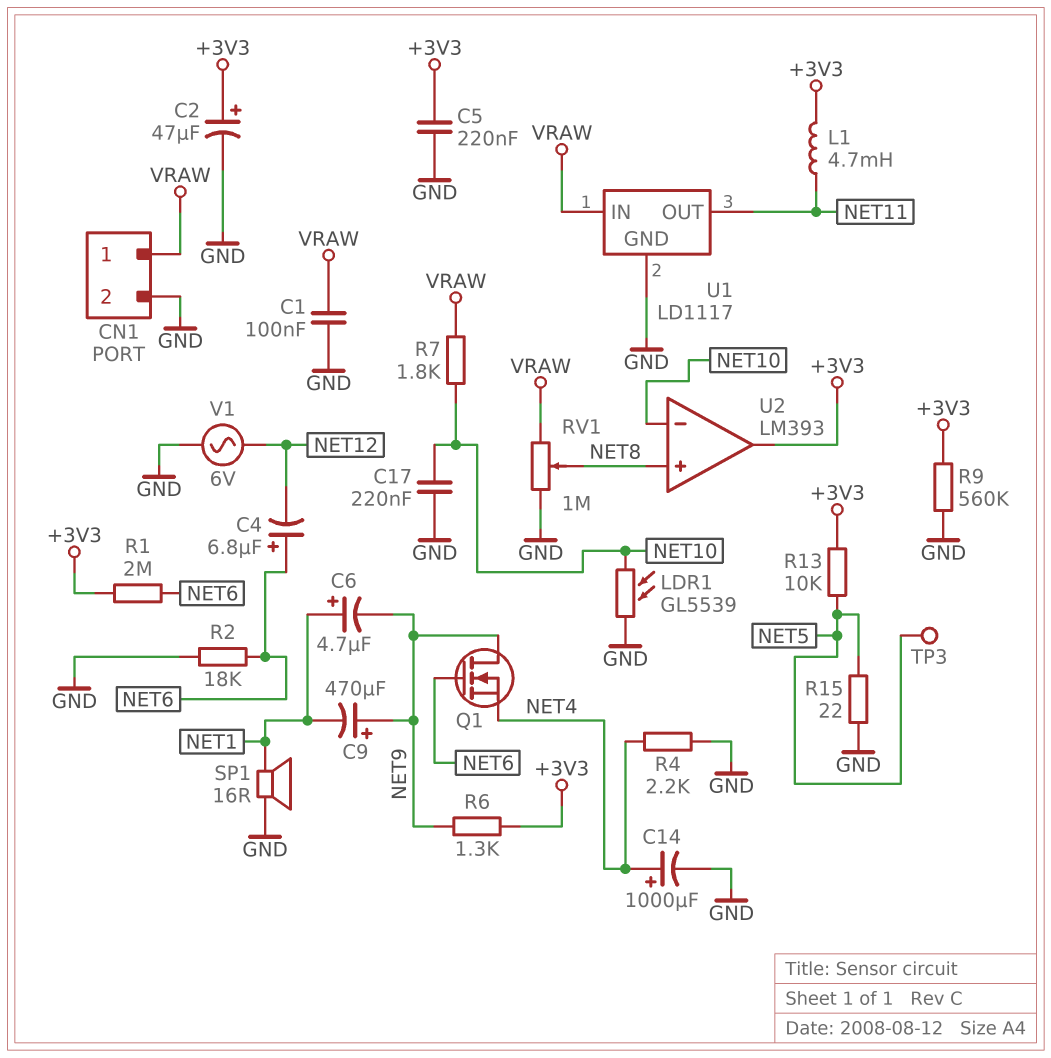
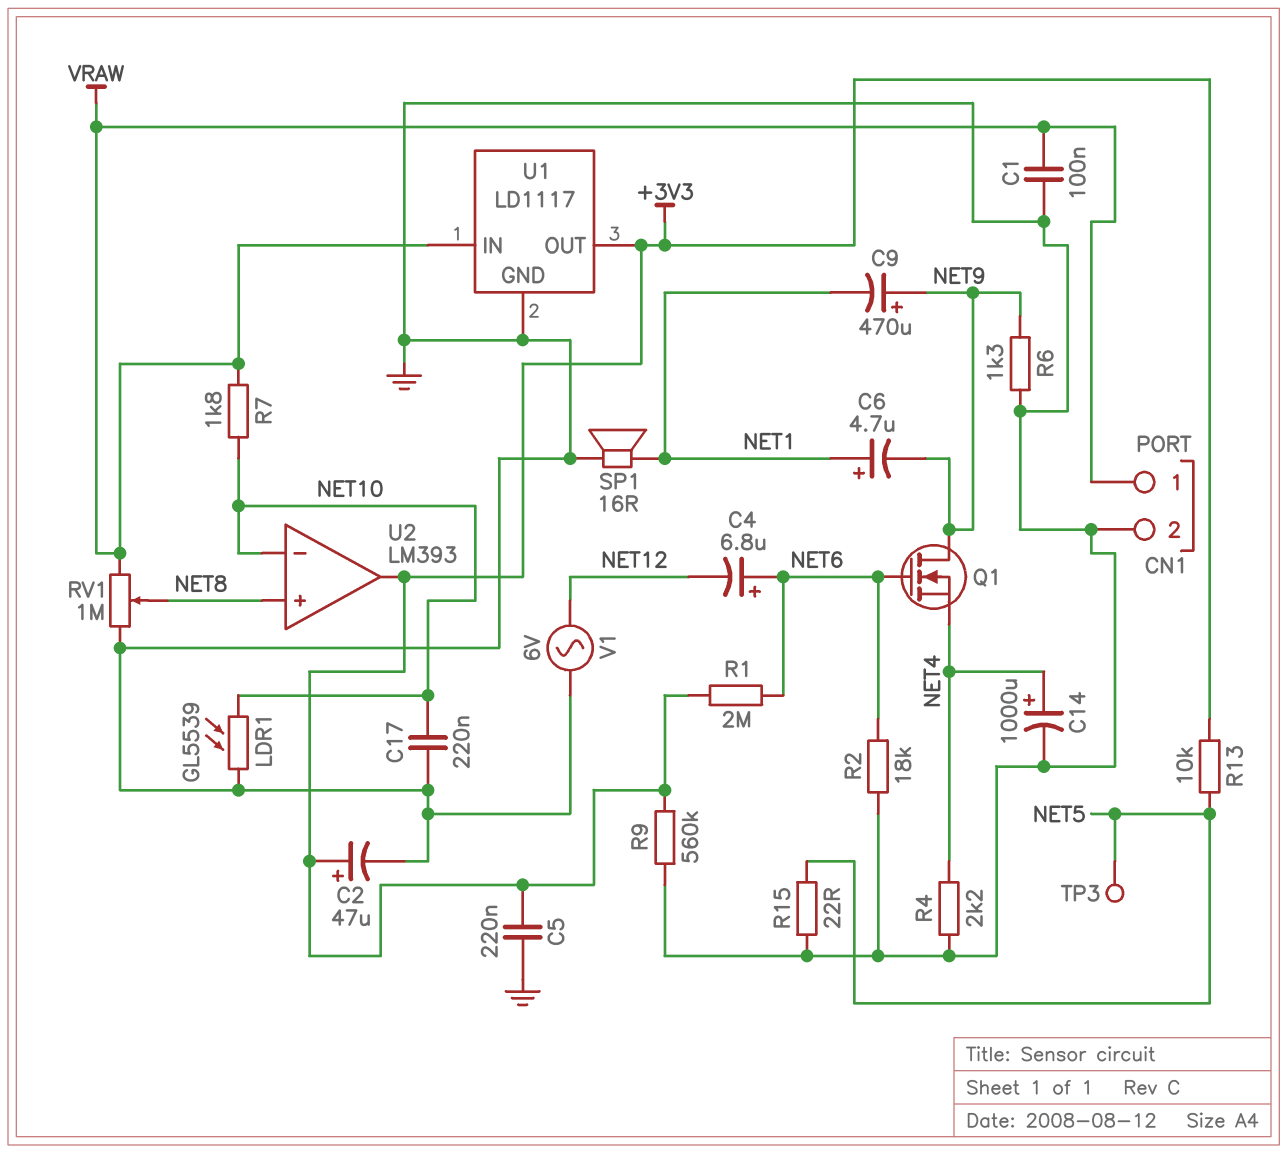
L1: 4.7mH (+3V3, NET11) -> none
R6: 1.3k (+3V3, NET9) -> 1.3k (GND, NET9)
U1 pin OUT: NET11 -> +3V3

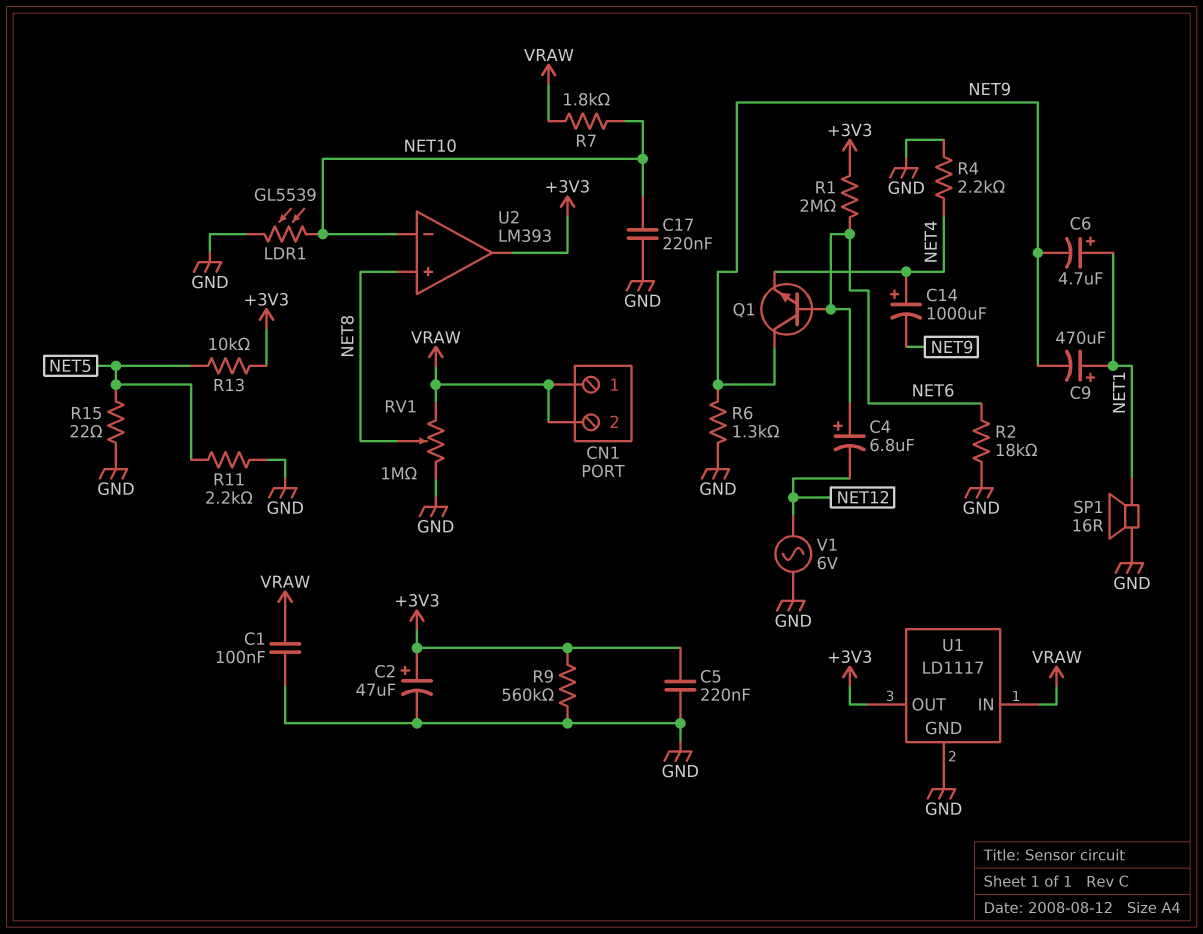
C9: 470uF (plus NET9, minus NET1) -> 470uF (plus NET1, minus NET9)
C14: 1000uF (plus NET4, minus GND) -> 1000uF (plus NET4, minus NET9)
CN1 pin 2: GND -> VRAW
Q1: NMOS (G NET6, D NET9, S NET4) -> NPN (B NET6, C NET9, E NET4)
R11: none -> 2.2k (GND, NET5)
TP3: test point (NET5) -> none

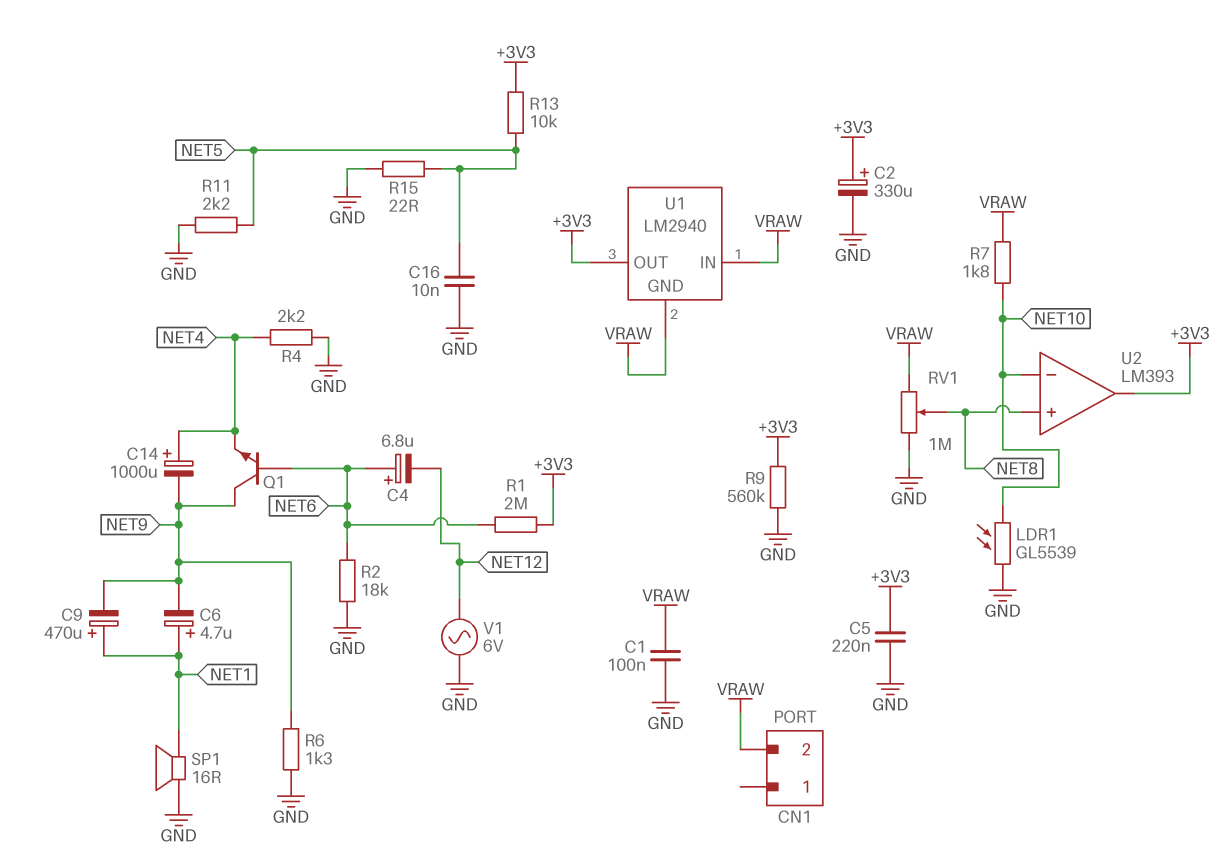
C2: 47uF (plus +3V3, minus GND) -> 330uF (plus +3V3, minus GND)
C16: none -> 10nF (GND, NET5)
C17: 220nF (GND, NET10) -> none
CN1 pin 1: VRAW -> none
U1: LD1117 -> LM2940
U1 pin GND: GND -> VRAW

